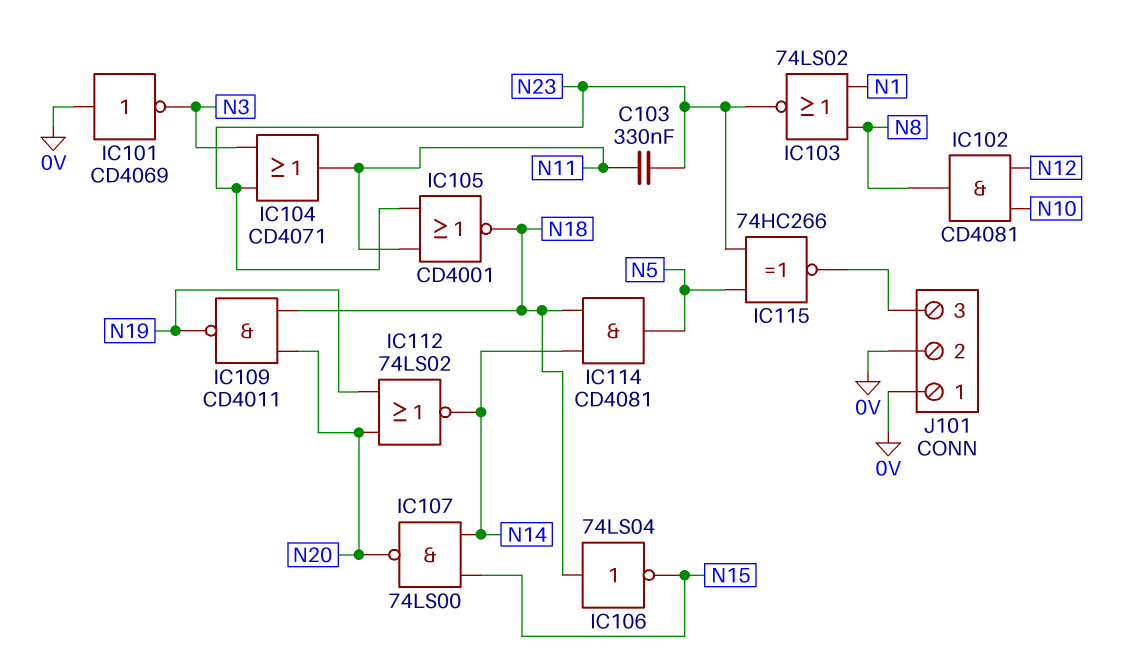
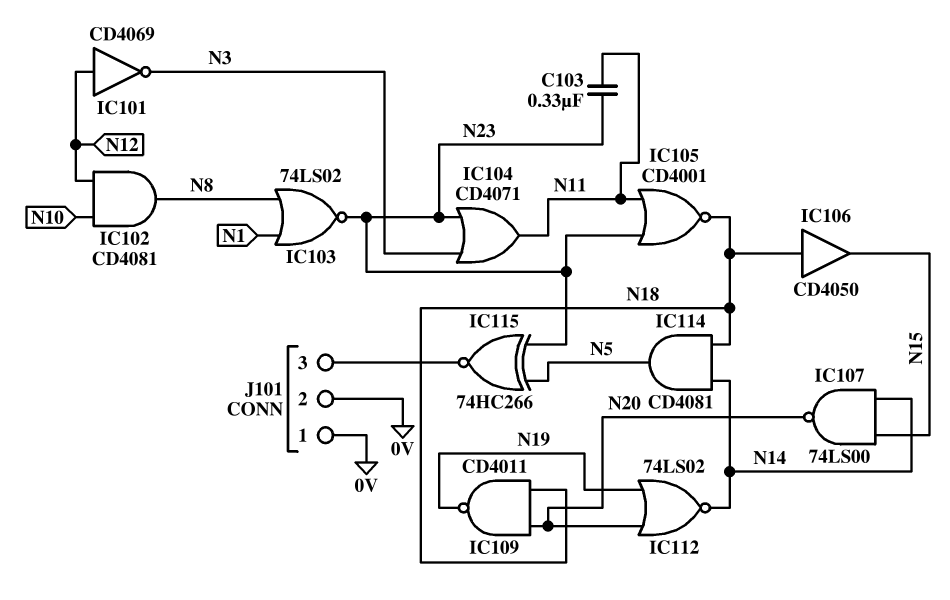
IC101: NOT CD4069 (in 0V, out N3) -> NOT CD4069 (in N12, out N3)
IC106: NOT 74LS04 (in N18, out N15) -> buffer CD4050 (in N18, out N15)

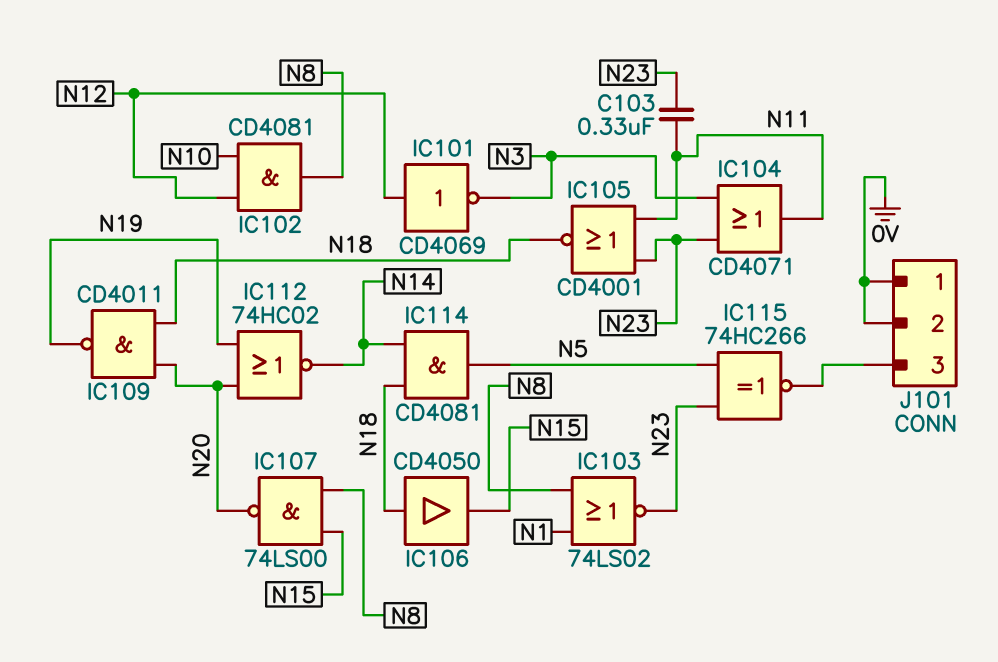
IC107: NAND 74LS00 (in N14, in N15, out N20) -> NAND 74LS00 (in N8, in N15, out N20)
IC112: NOR 74LS02 (in N19, in N20, out N14) -> NOR 74HC02 (in N19, in N20, out N14)

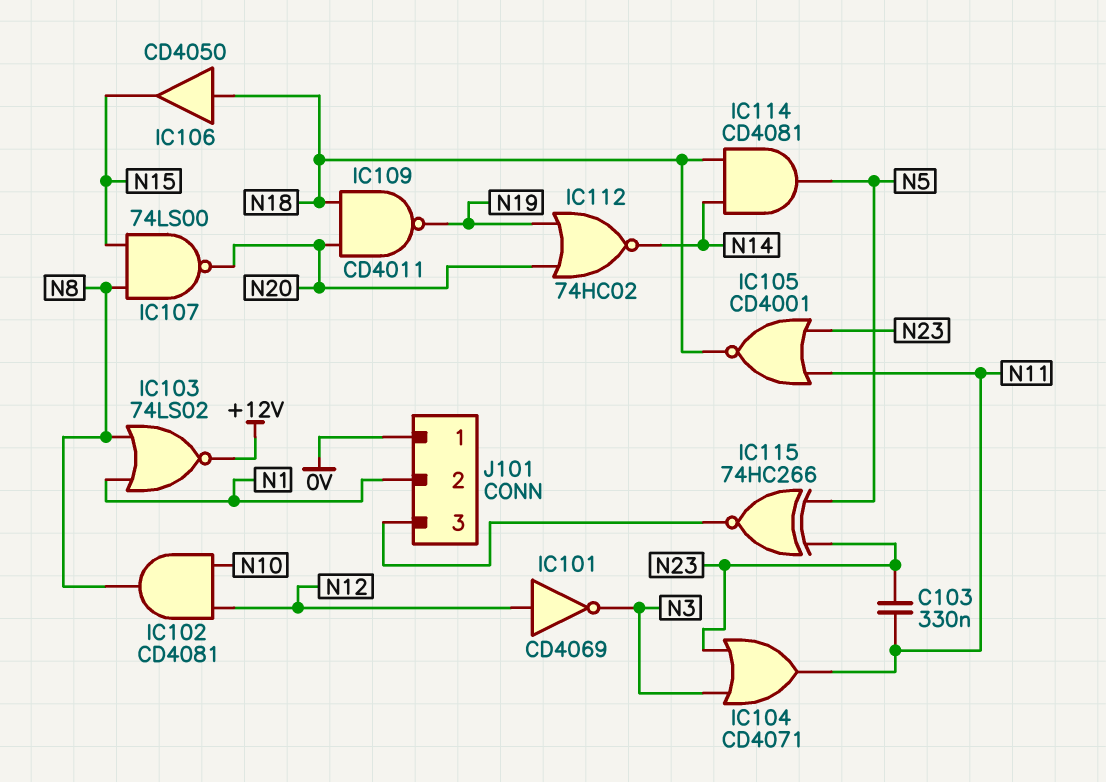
IC103: NOR 74LS02 (in N1, in N8, out N23) -> NOR 74LS02 (in N1, in N8, out +12V)
J101 pin 2: 0V -> N1

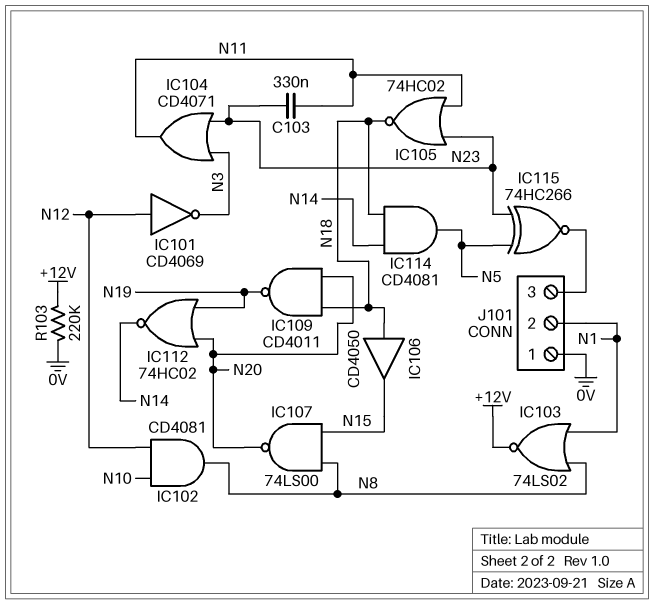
IC105: NOR CD4001 (in N11, in N23, out N18) -> NOR 74HC02 (in N11, in N23, out N18)
R103: none -> 220k (+12V, 0V)

